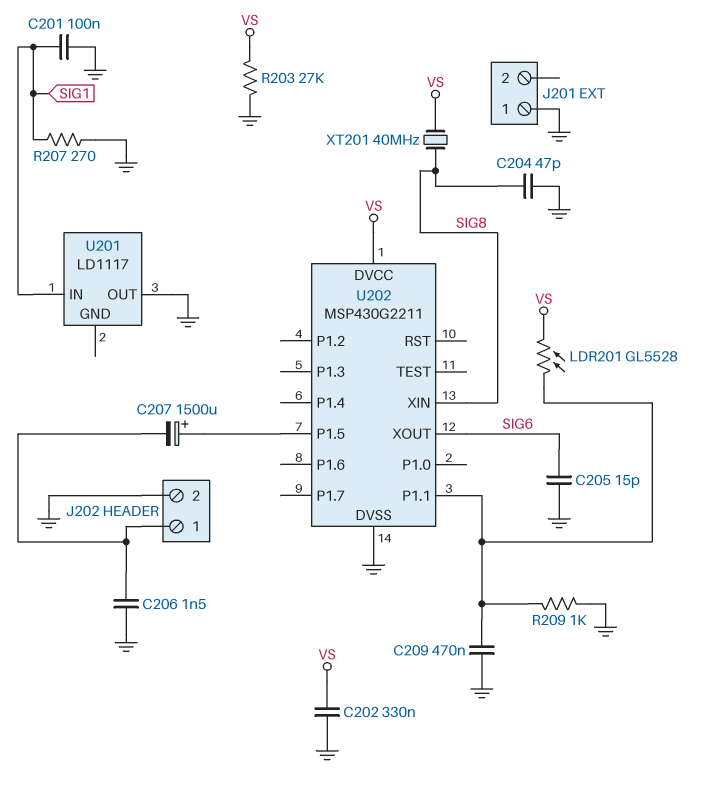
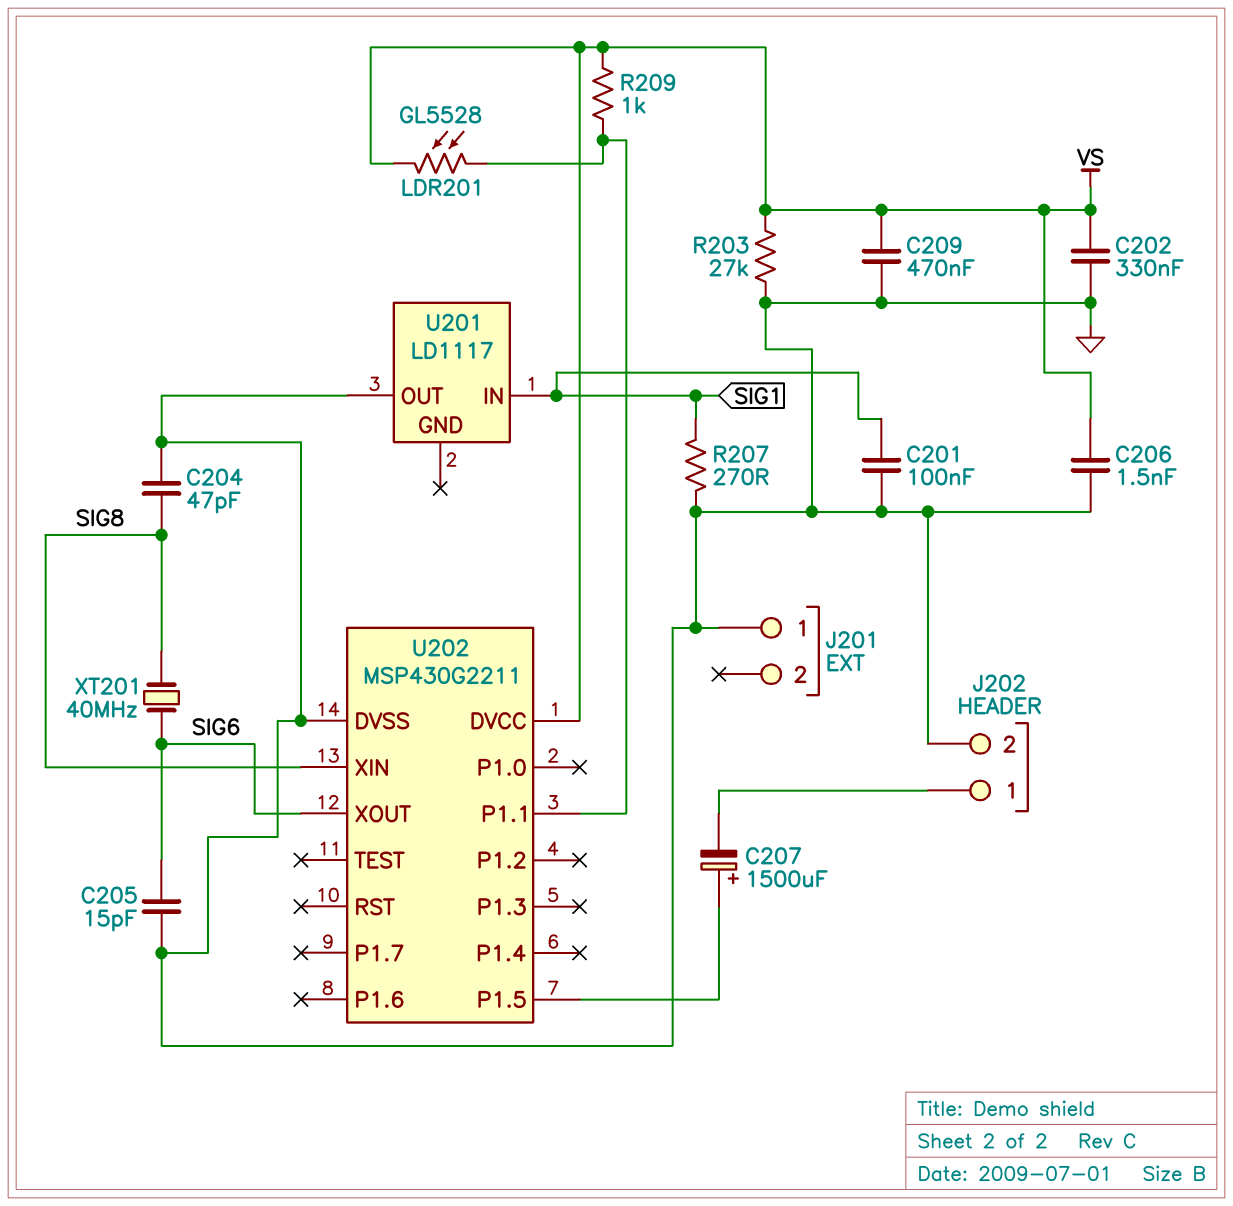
C206: 1.5nF (GND, J202/1) -> 1.5nF (GND, VS)
C209: 470nF (GND, U202/P1.1) -> 470nF (GND, VS)
R209: 1k (GND, U202/P1.1) -> 1k (U202/P1.1, VS)
XT201: 40MHz (SIG8, VS) -> 40MHz (SIG6, SIG8)

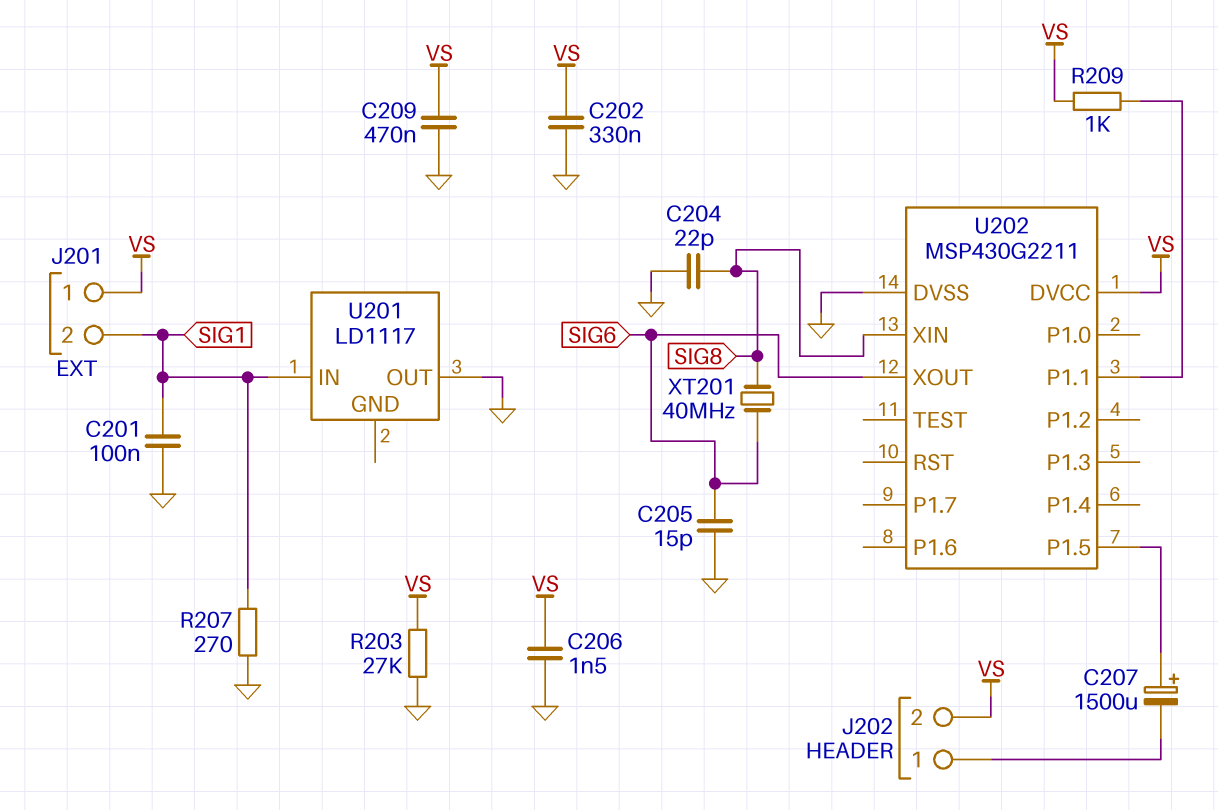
C204: 47pF (GND, SIG8) -> 22pF (GND, SIG8)
J201 pin 1: GND -> VS
J201 pin 2: none -> SIG1
J202 pin 2: GND -> VS
LDR201: GL5528 (U202/P1.1, VS) -> none

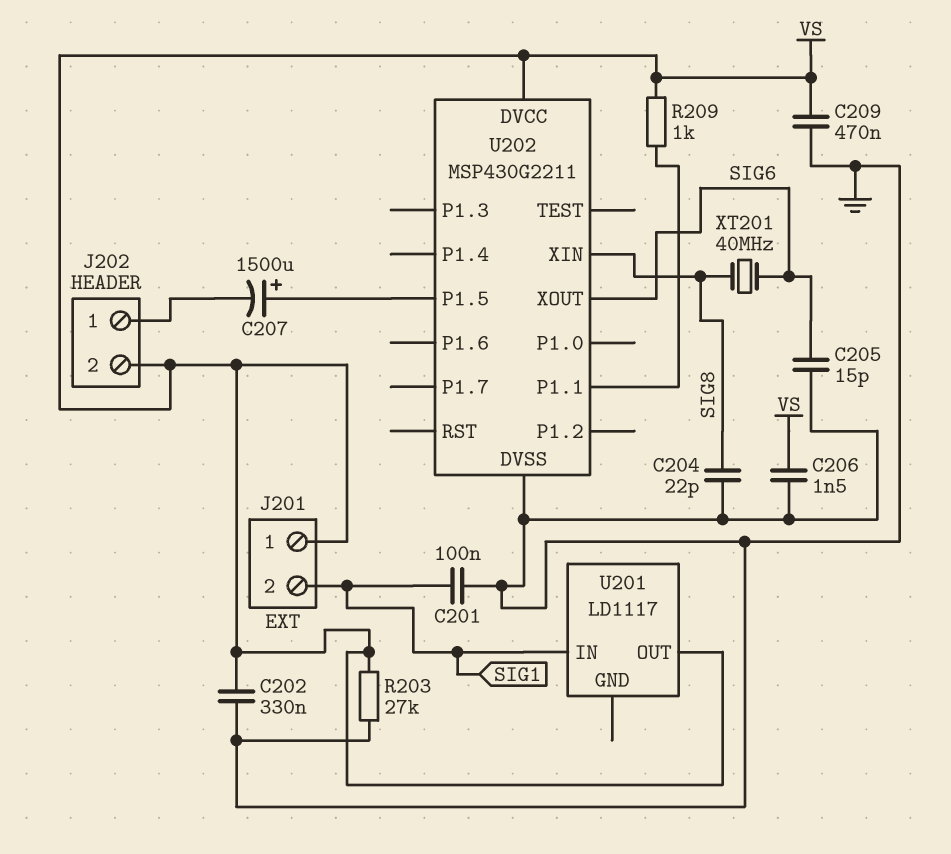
R207: 270 (GND, SIG1) -> none
U201 pin OUT: GND -> VS

